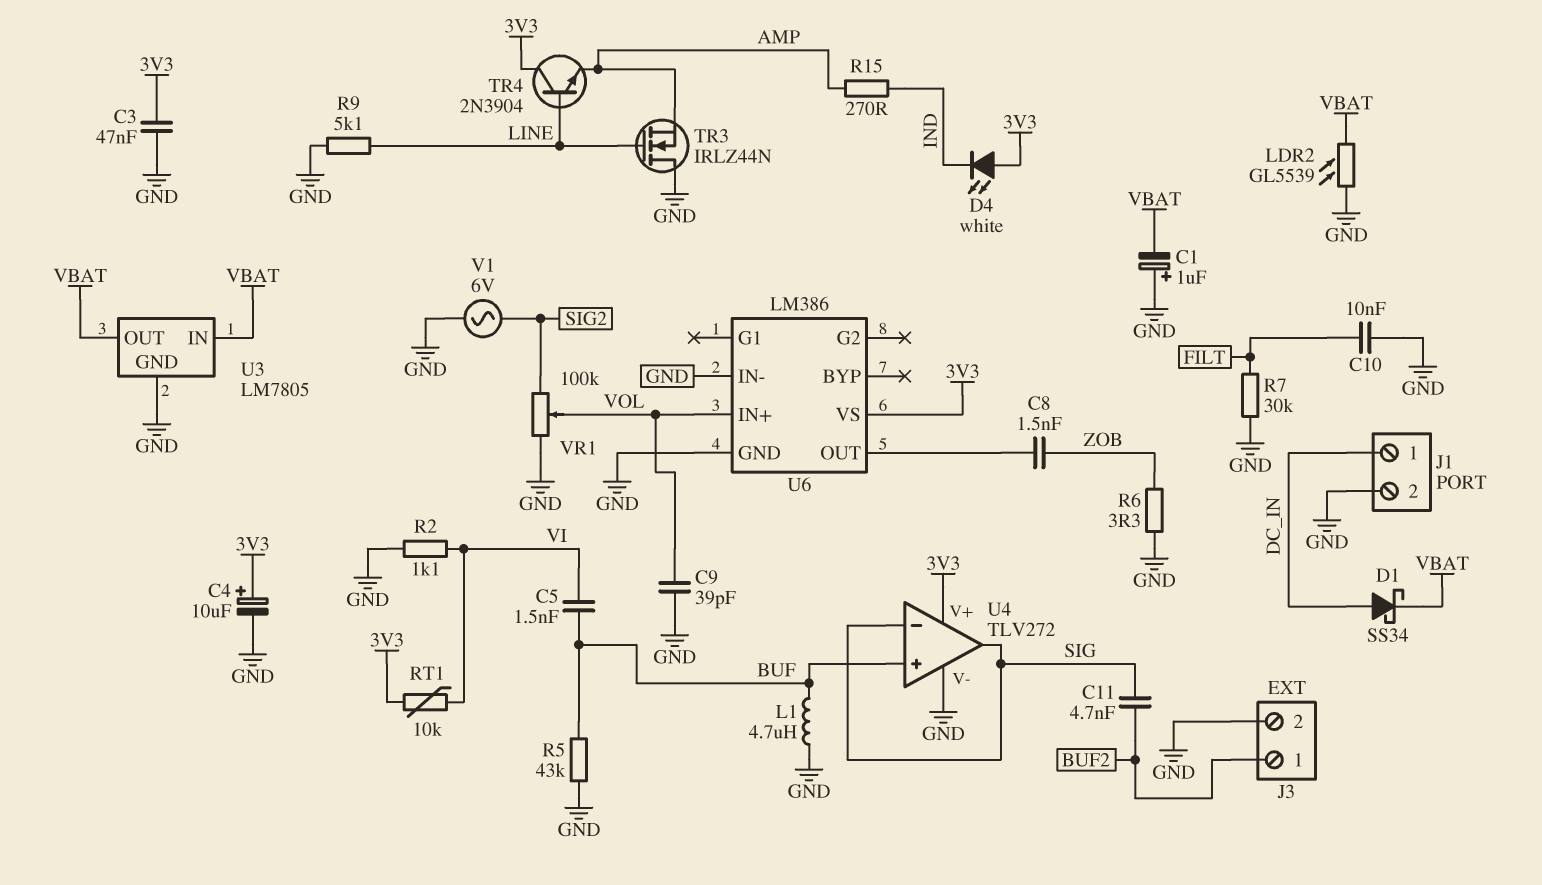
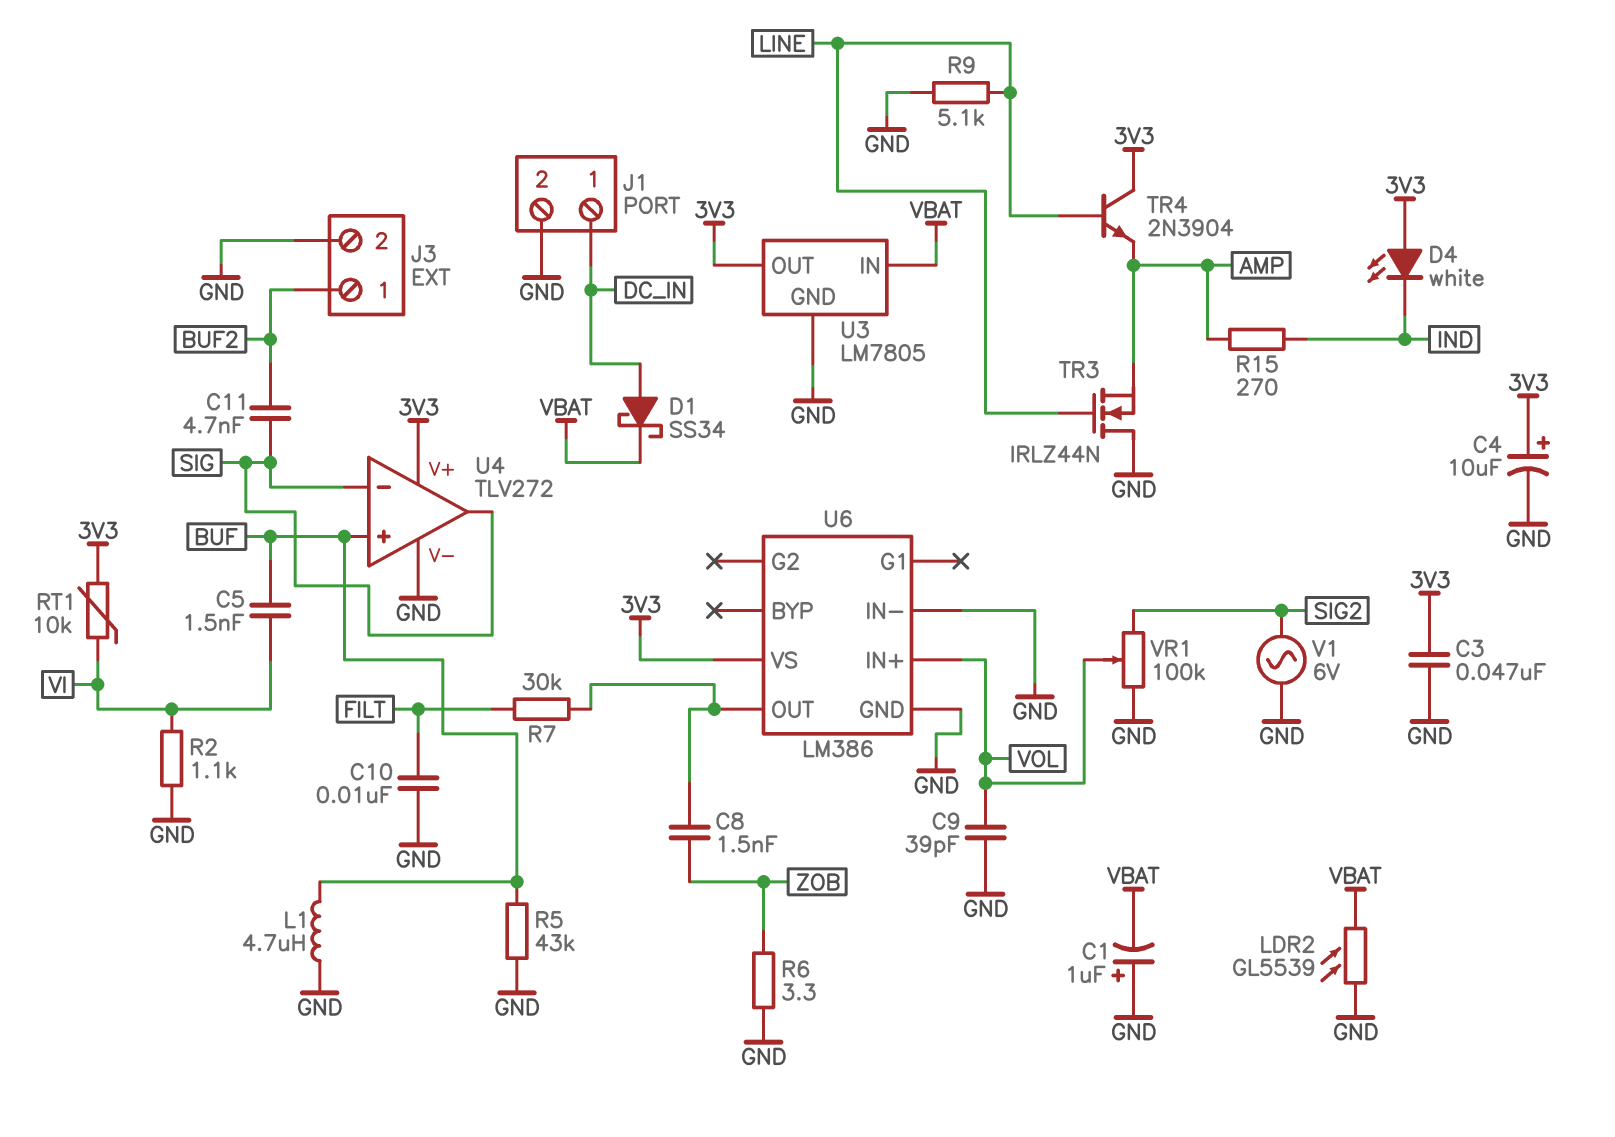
R7: 30k (FILT, GND) -> 30k (FILT, U6/OUT)
U3 pin OUT: VBAT -> 3V3

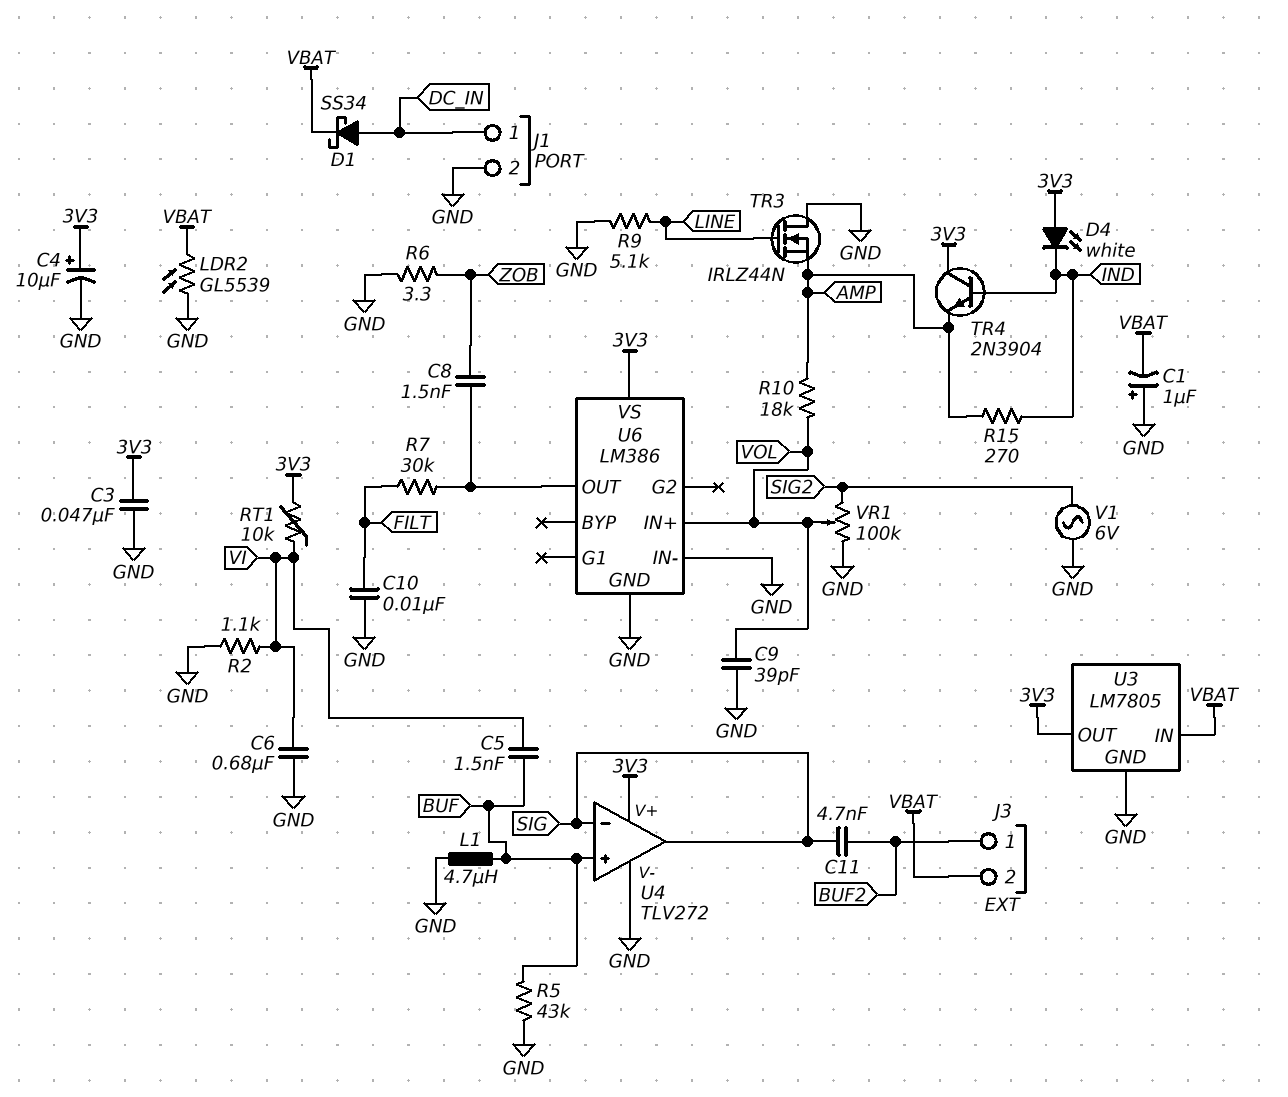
C6: none -> 680nF (GND, VI)
J3 pin 2: GND -> VBAT
R10: none -> 18k (AMP, VOL)
TR4: NPN 2N3904 (B LINE, C 3V3, E AMP) -> NPN 2N3904 (B IND, C 3V3, E AMP)

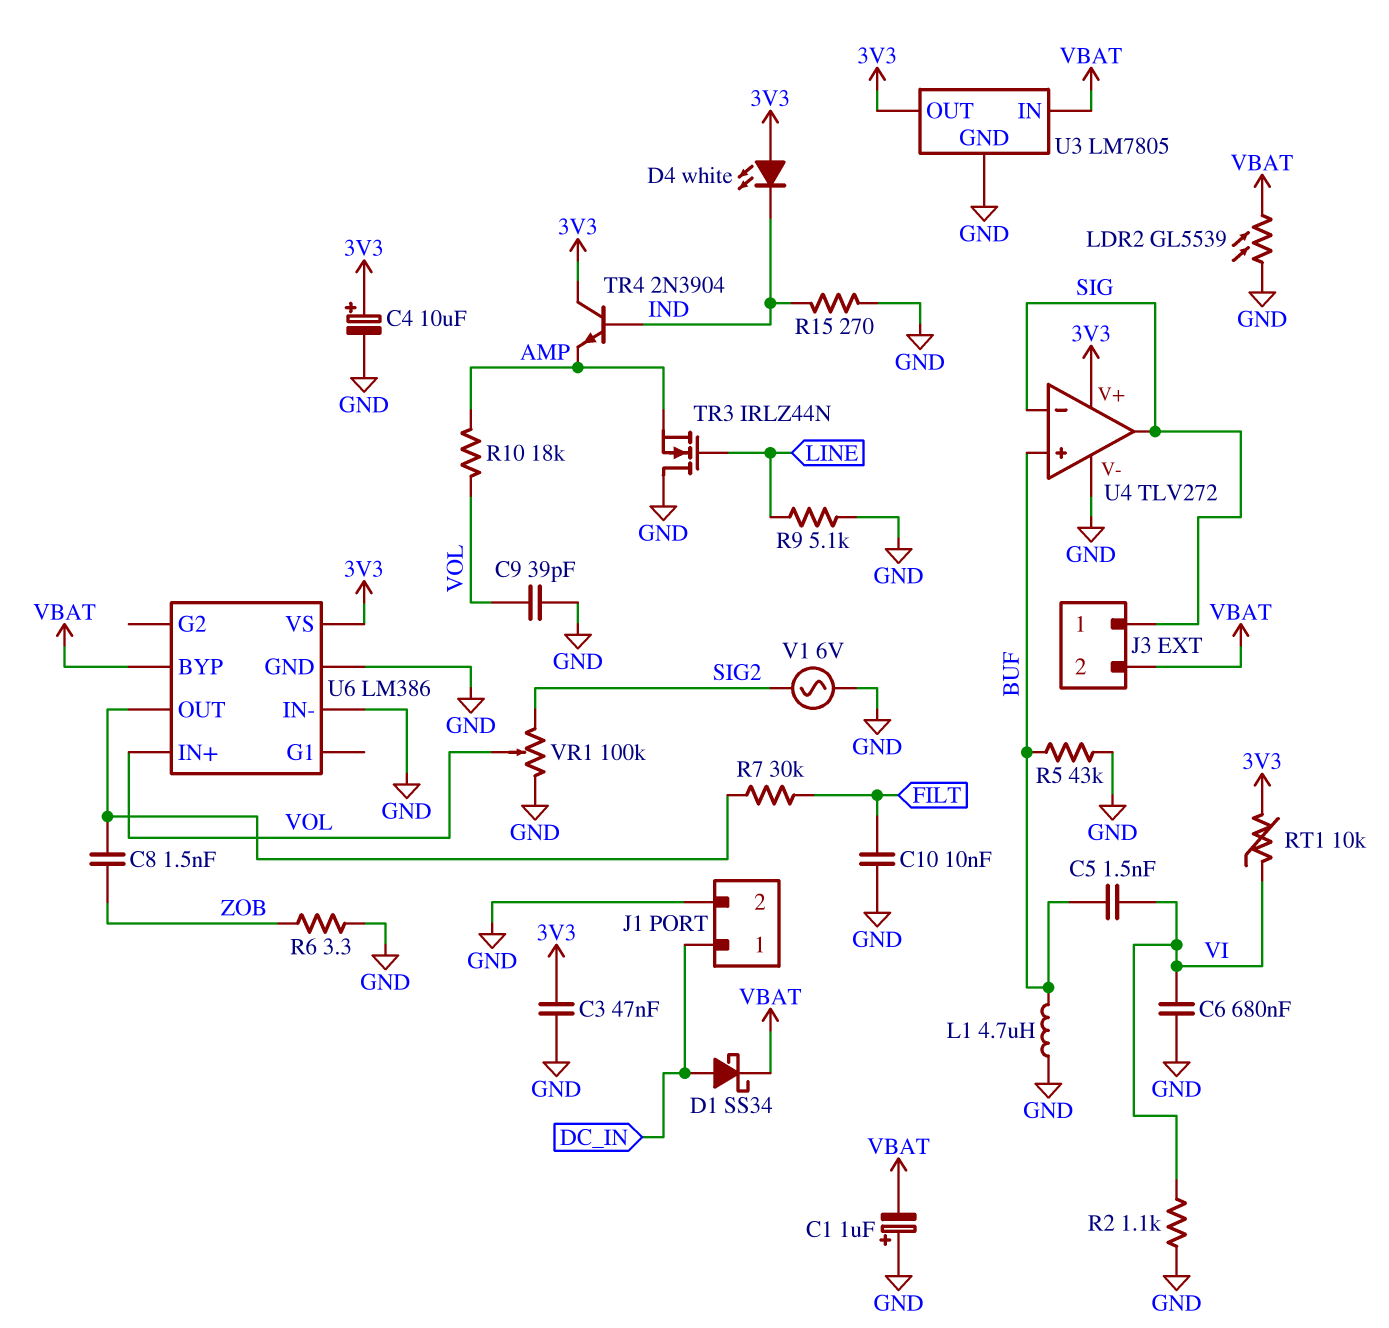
C11: 4.7nF (BUF2, SIG) -> none
J3 pin 1: BUF2 -> SIG
R15: 270 (AMP, IND) -> 270 (GND, IND)
U6 pin BYP: none -> VBAT

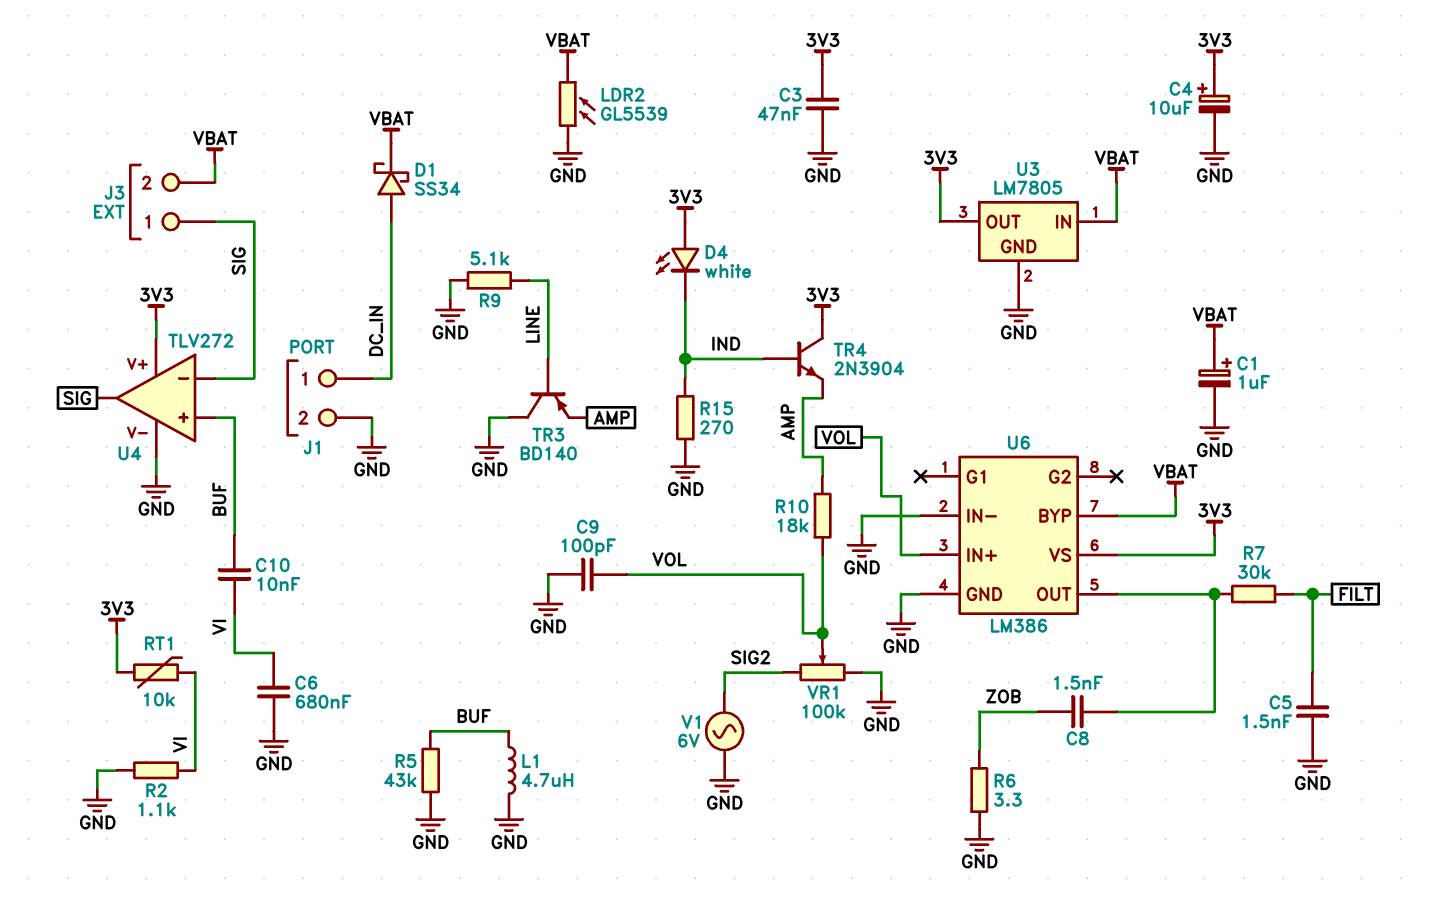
C1: 1uF (plus GND, minus VBAT) -> 1uF (plus VBAT, minus GND)
C5: 1.5nF (BUF, VI) -> 1.5nF (FILT, GND)
C9: 39pF (GND, VOL) -> 100pF (GND, VOL)
C10: 10nF (FILT, GND) -> 10nF (BUF, VI)
TR3: NMOS IRLZ44N (G LINE, D GND, S AMP) -> PNP BD140 (B LINE, C GND, E AMP)

